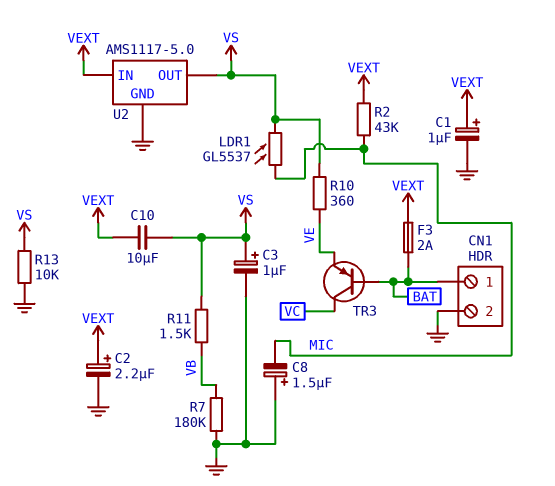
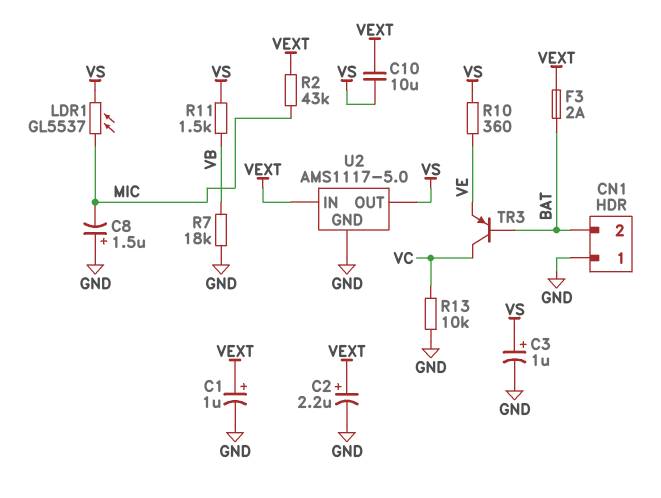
CN1 pin 1: BAT -> GND
CN1 pin 2: GND -> BAT
R7: 180k (GND, VB) -> 18k (GND, VB)
R13: 10k (GND, VS) -> 10k (GND, VC)

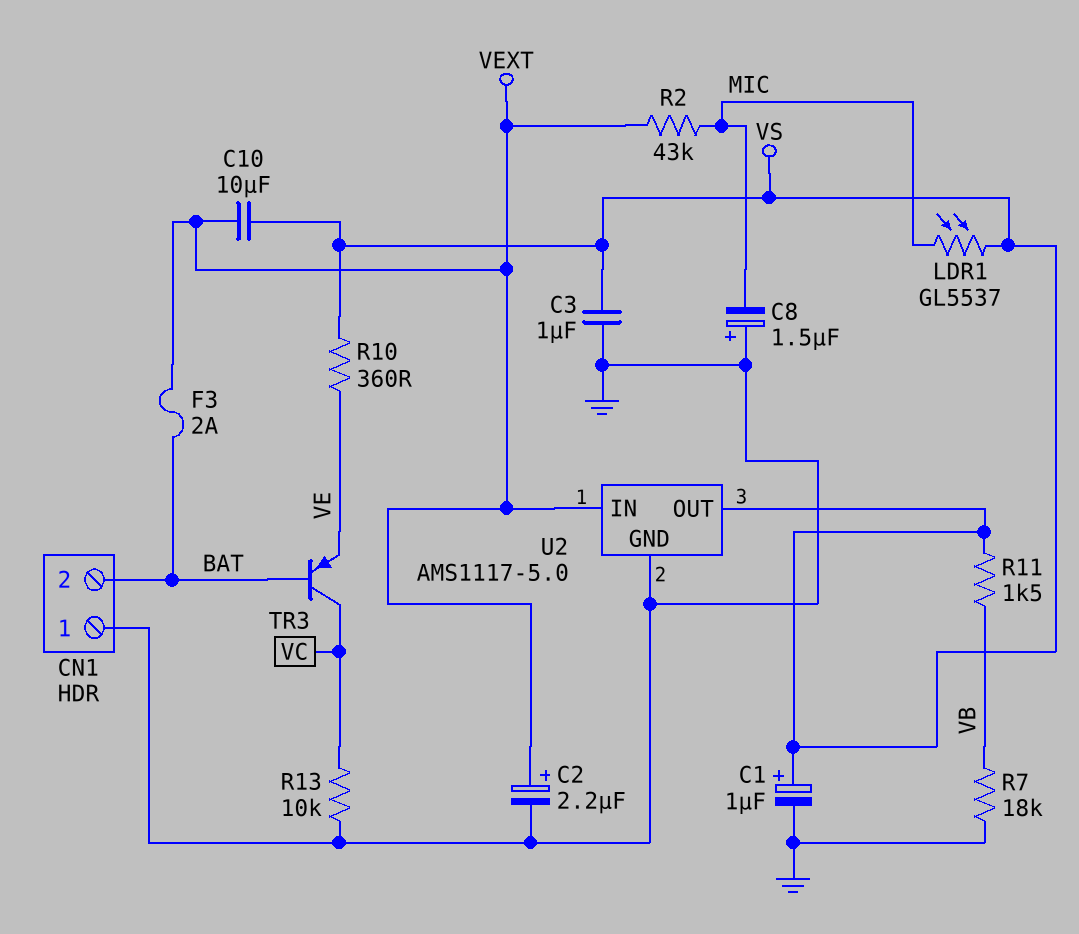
C1: 1uF (plus VEXT, minus GND) -> 1uF (plus VS, minus GND)
C3: 1uF (plus VS, minus GND) -> 1uF (GND, VS)

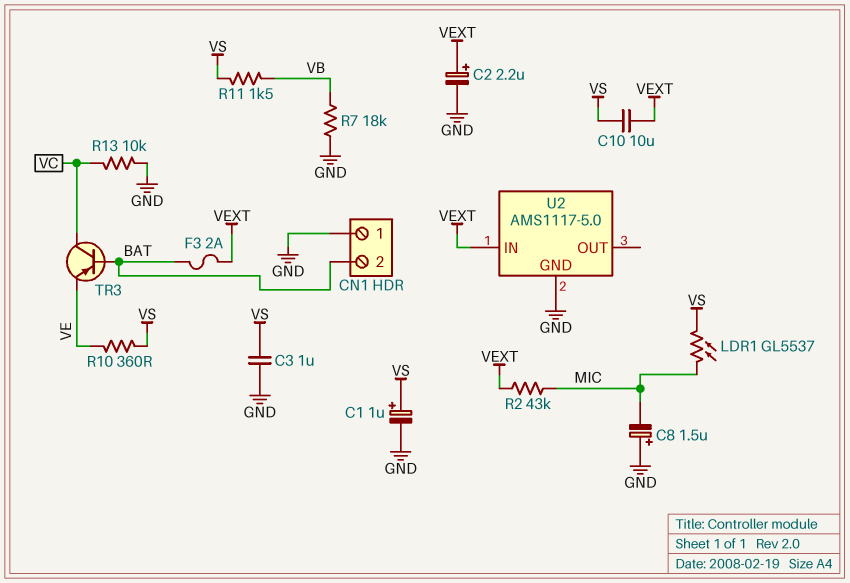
U2 pin OUT: VS -> none

